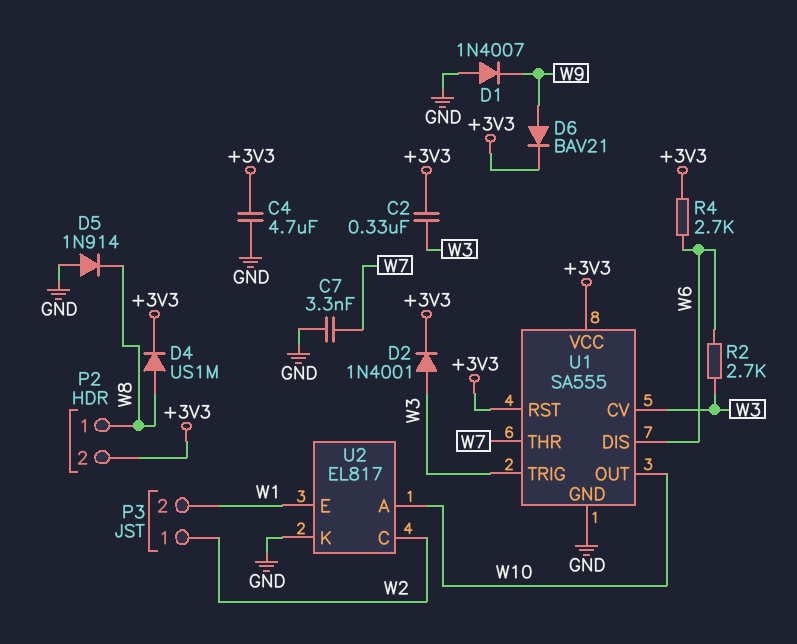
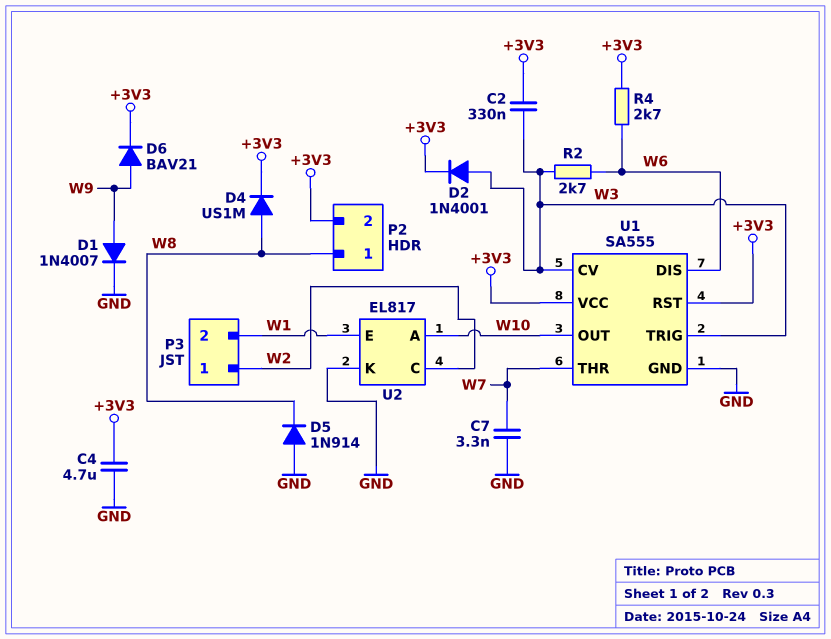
D1: diode 1N4007 (A GND, K W9) -> diode 1N4007 (A W9, K GND)

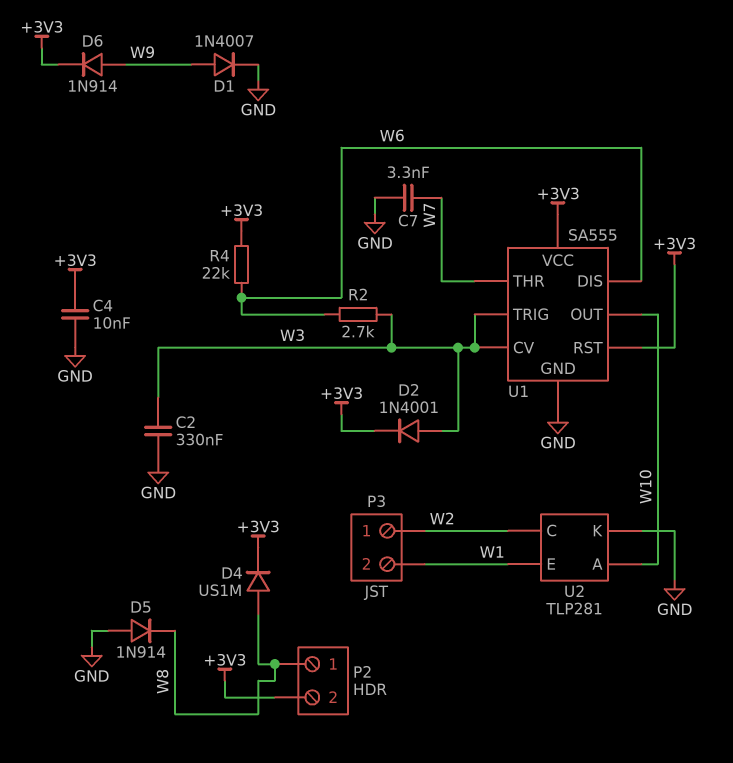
C2: 330nF (+3V3, W3) -> 330nF (GND, W3)
C4: 4.7uF (+3V3, GND) -> 10nF (+3V3, GND)
D6: diode BAV21 (A W9, K +3V3) -> diode 1N914 (A W9, K +3V3)
R4: 2.7k (+3V3, W6) -> 22k (+3V3, W6)
U2: EL817 -> TLP281

